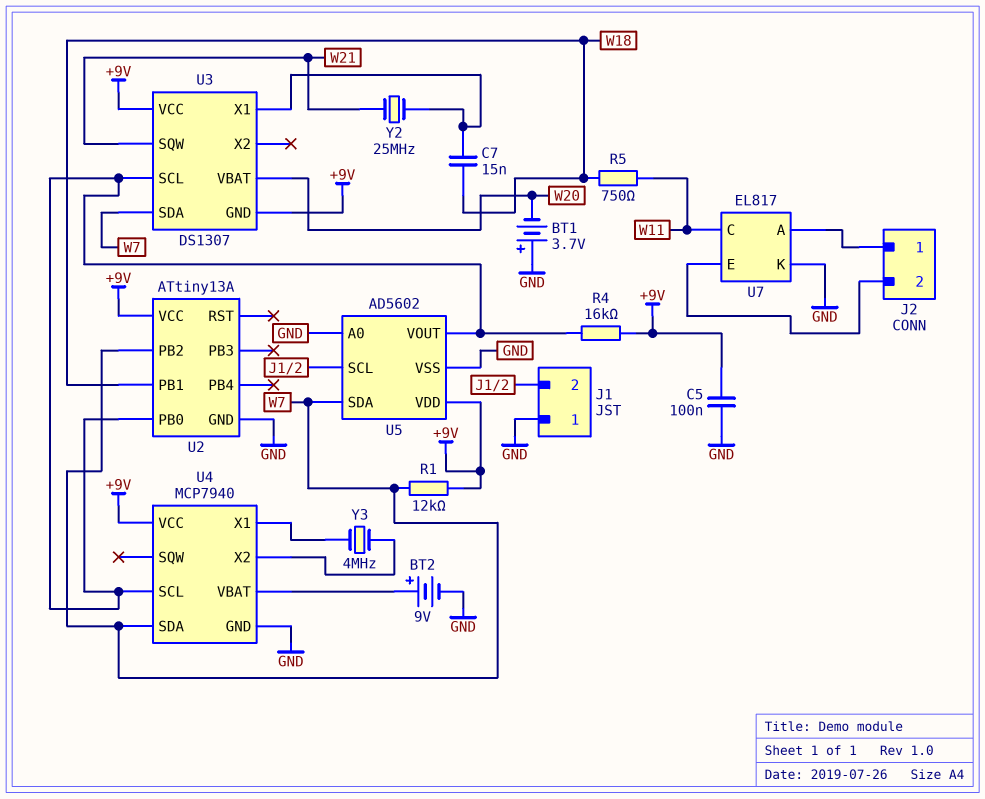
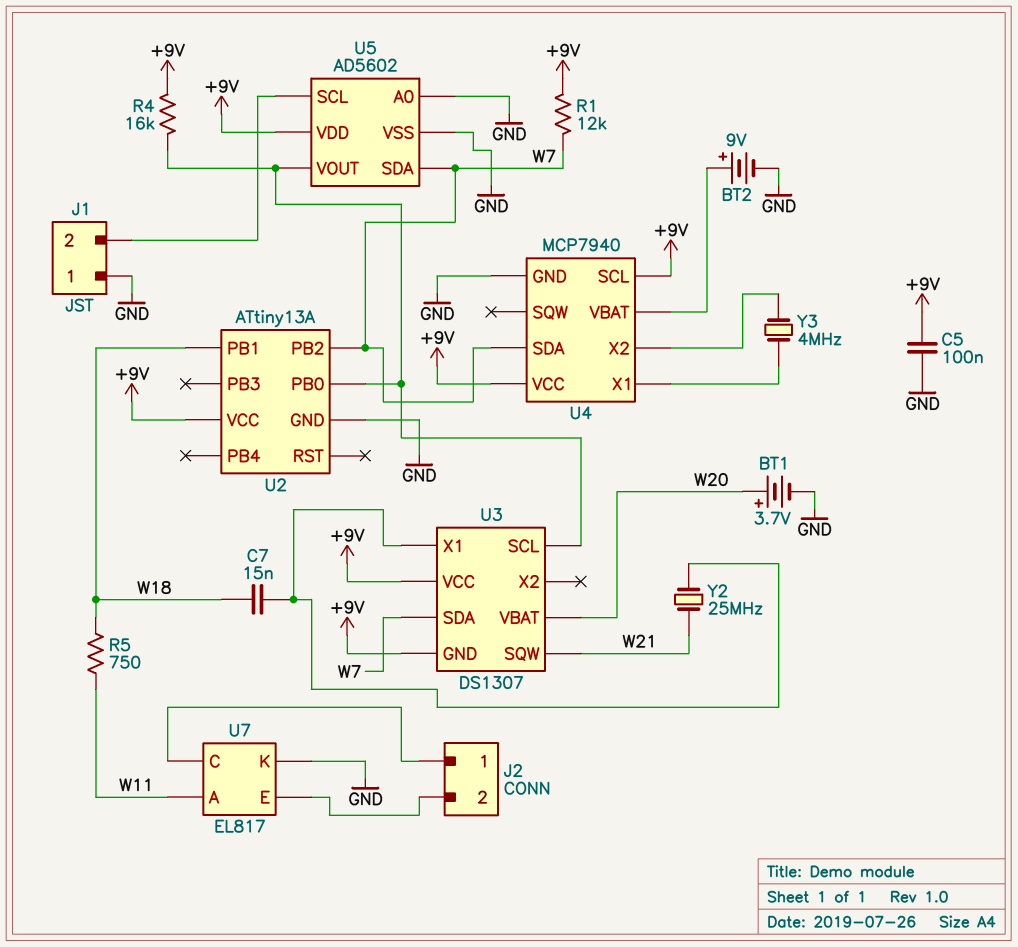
BT1: 3.7V (plus GND, minus W20) -> 3.7V (plus W20, minus GND)
U4 pin SCL: U2/PB0 -> +9V
U7 pin A: J2/1 -> W11
U7 pin C: W11 -> J2/1

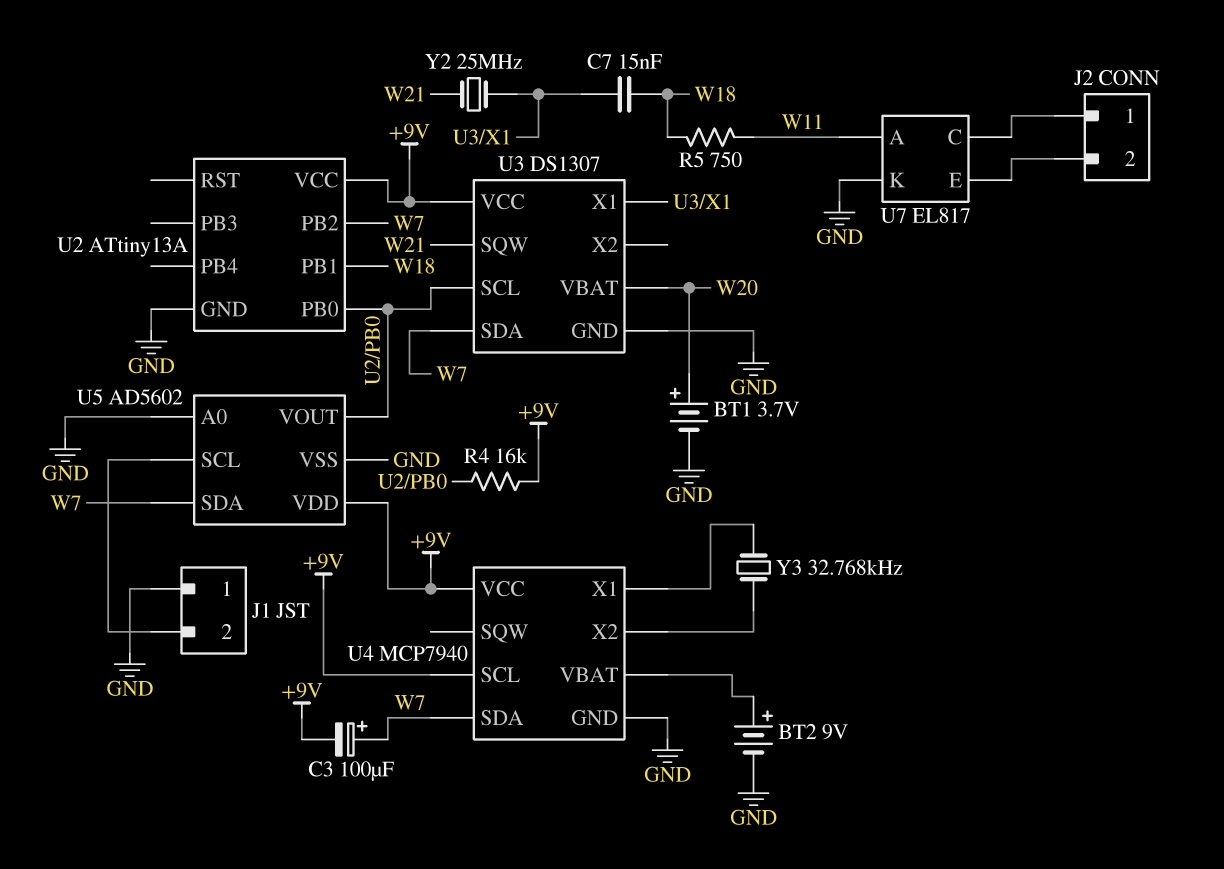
C3: none -> 100uF (plus W7, minus +9V)
C5: 100nF (+9V, GND) -> none
R1: 12k (+9V, W7) -> none
U3 pin GND: +9V -> GND
Y3: 4MHz (U4/X1, U4/X2) -> 32.768kHz (U4/X1, U4/X2)

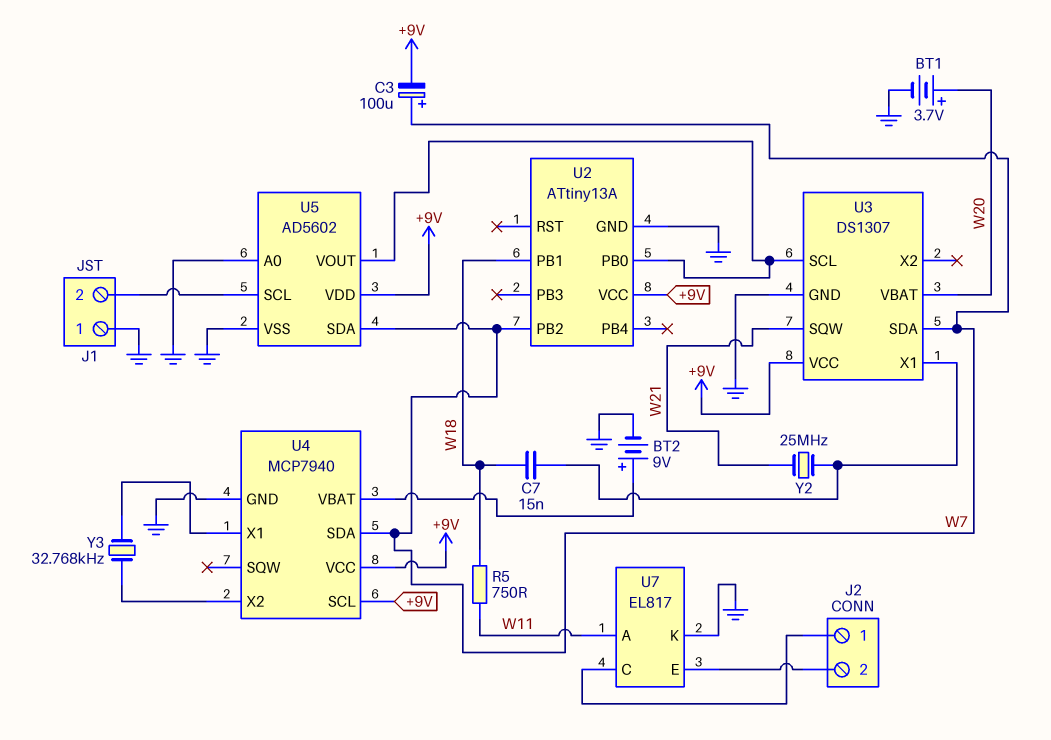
R4: 16k (+9V, U2/PB0) -> none

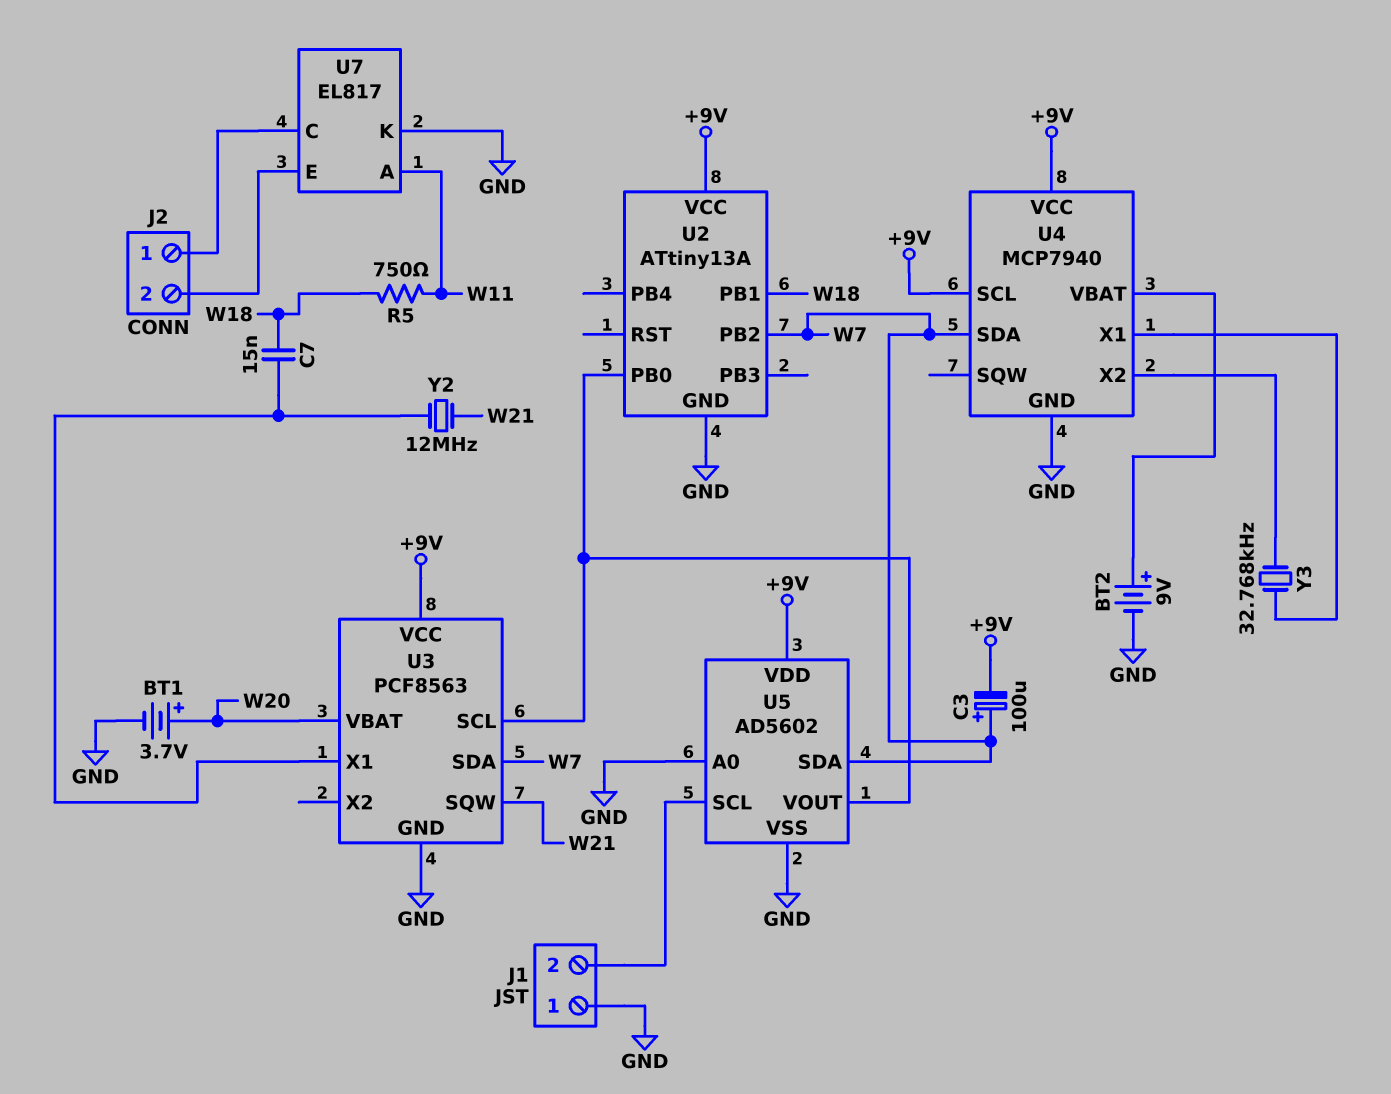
U3: DS1307 -> PCF8563
Y2: 25MHz (U3/X1, W21) -> 12MHz (U3/X1, W21)

